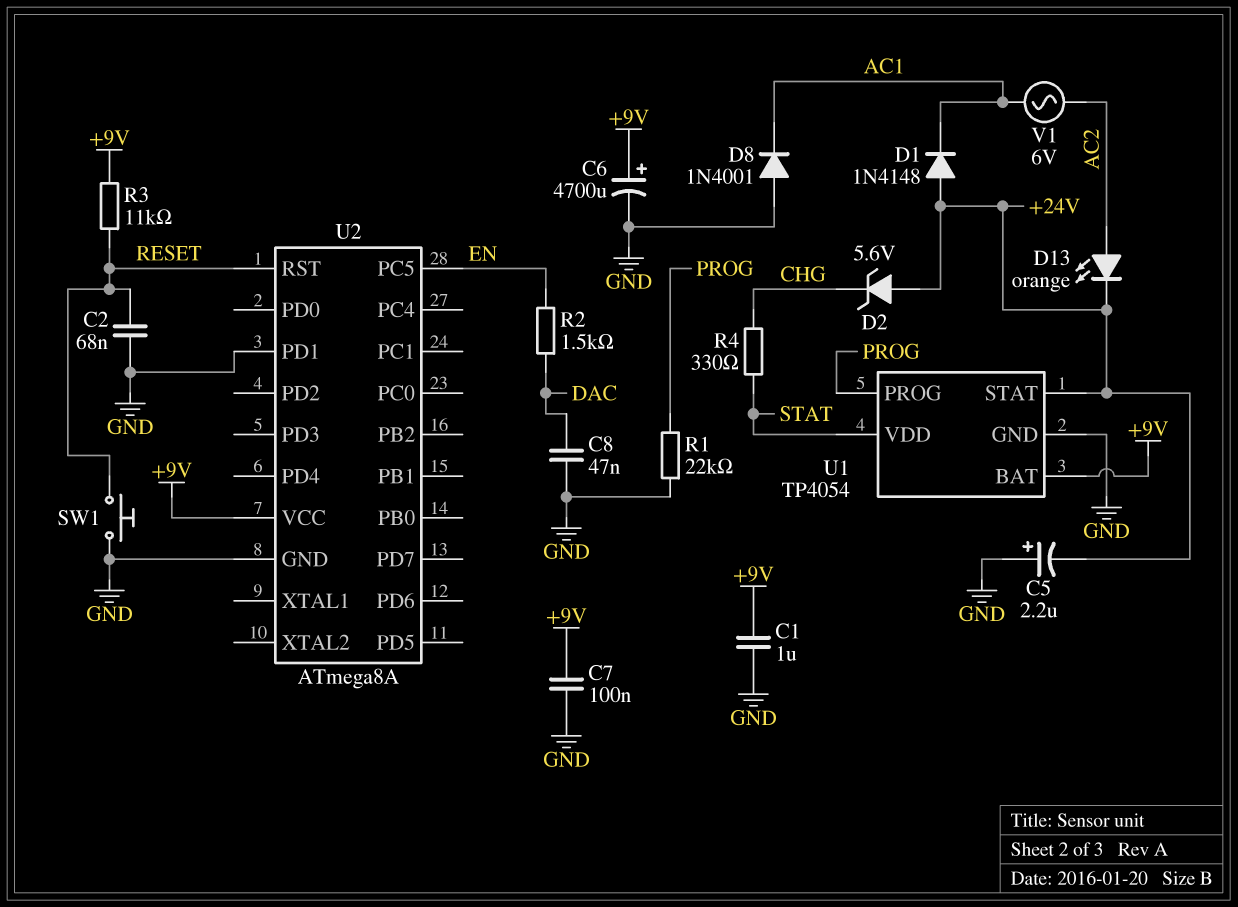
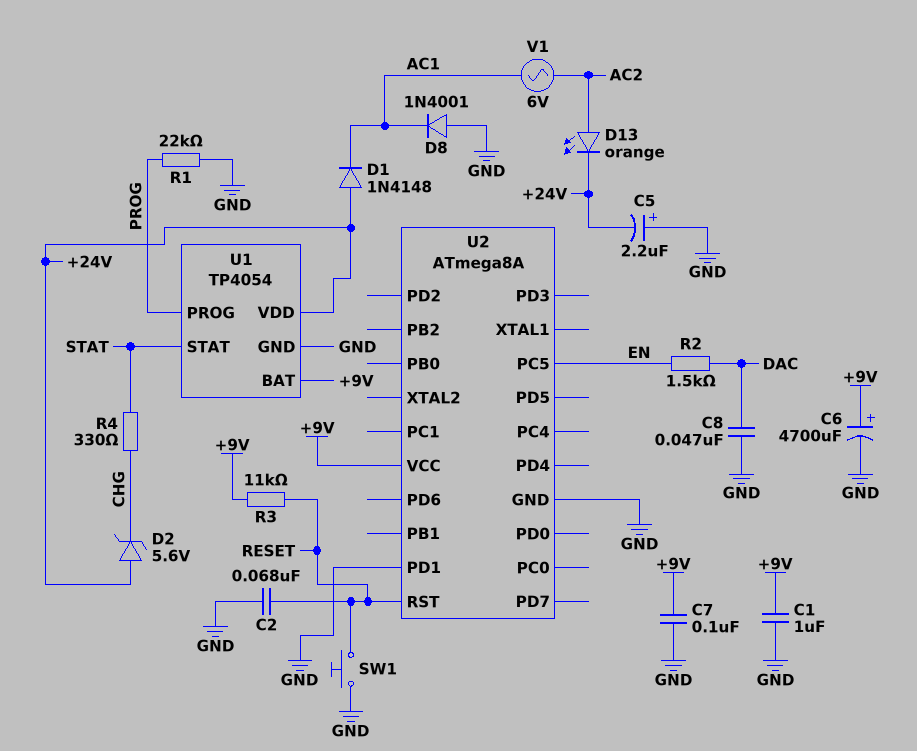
U1 pin STAT: +24V -> STAT
U1 pin VDD: STAT -> +24V

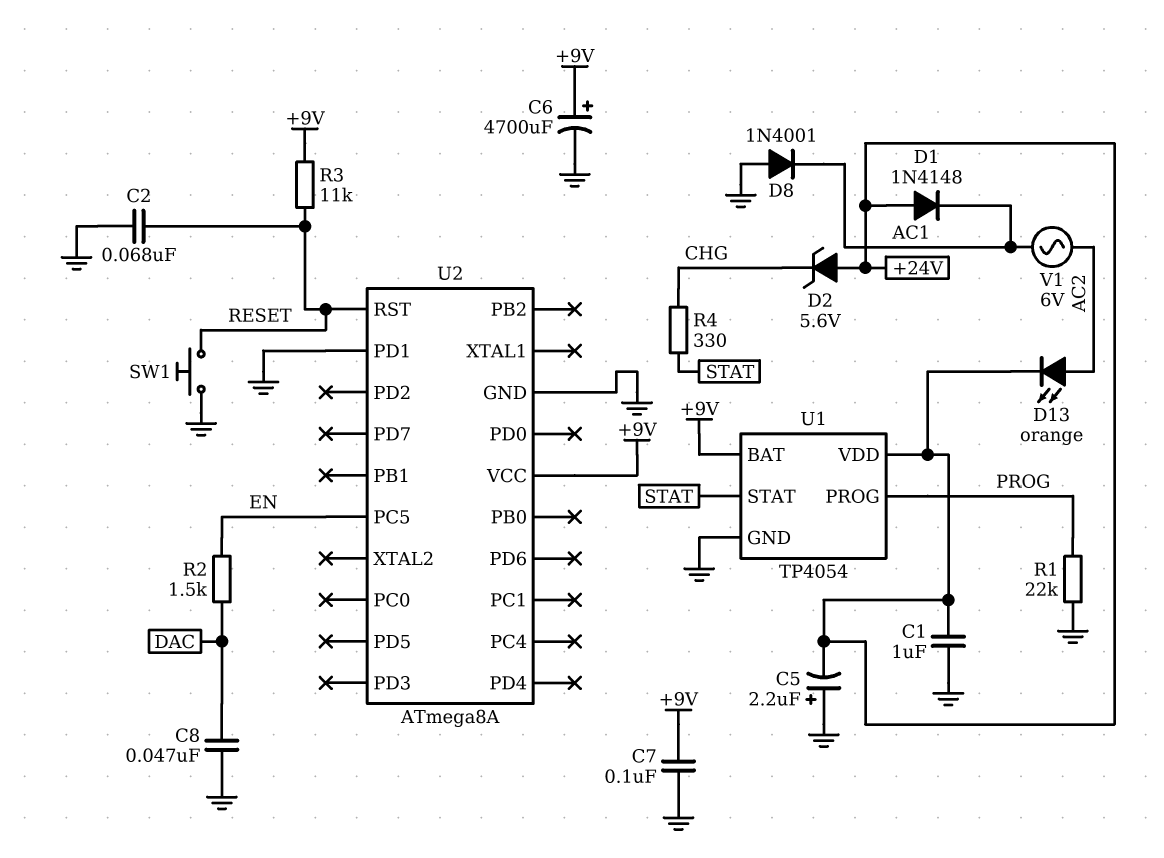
C1: 1uF (+9V, GND) -> 1uF (+24V, GND)

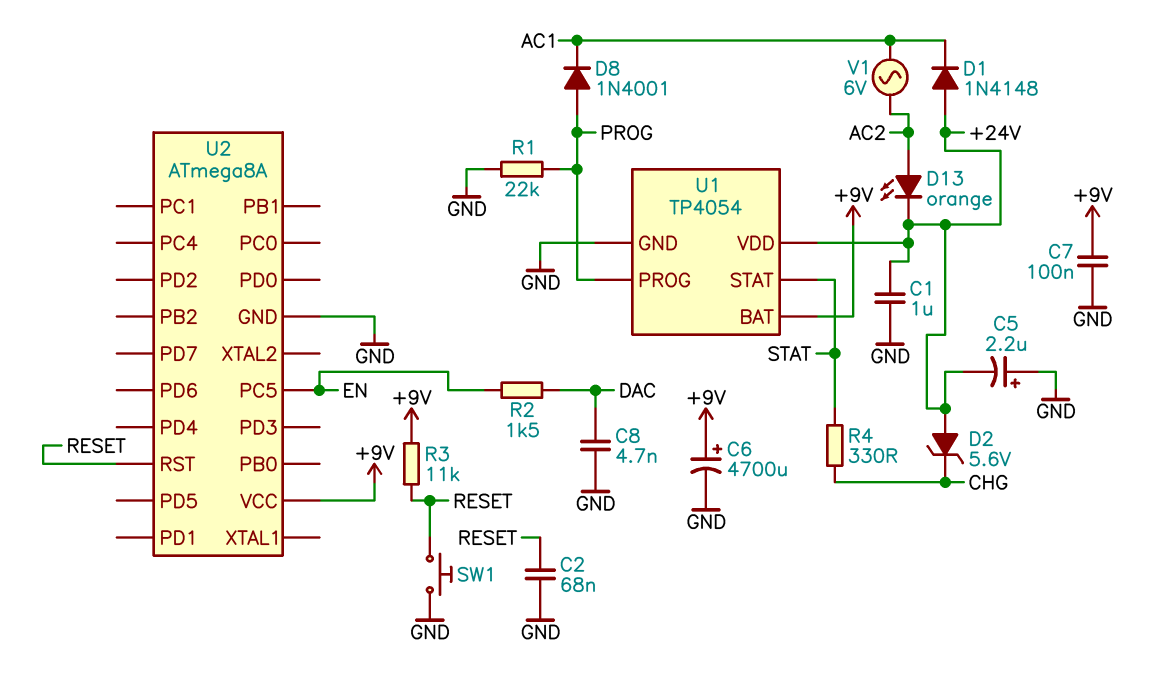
C8: 47nF (DAC, GND) -> 4.7nF (DAC, GND)
D8: diode 1N4001 (A GND, K AC1) -> diode 1N4001 (A PROG, K AC1)
U2 pin PD1: GND -> none

